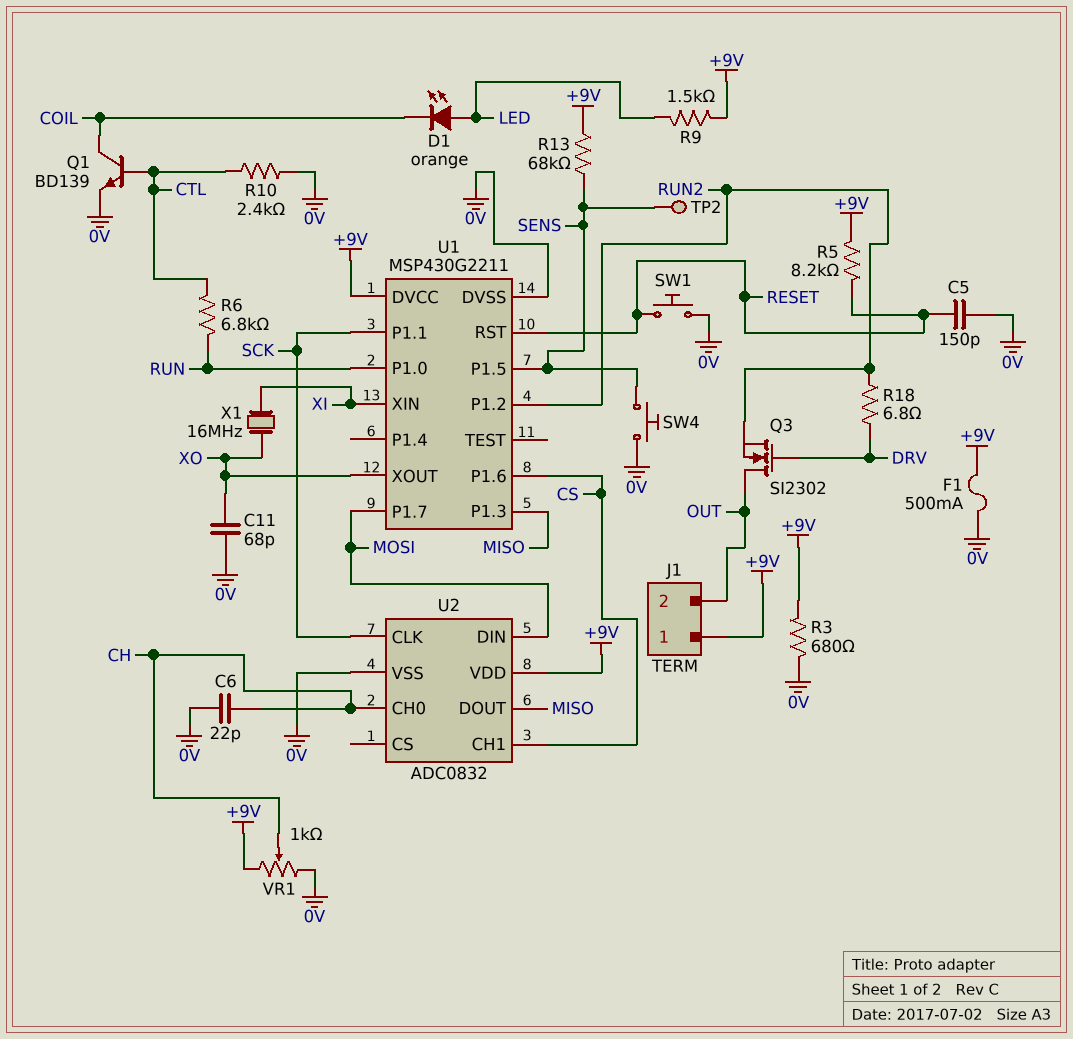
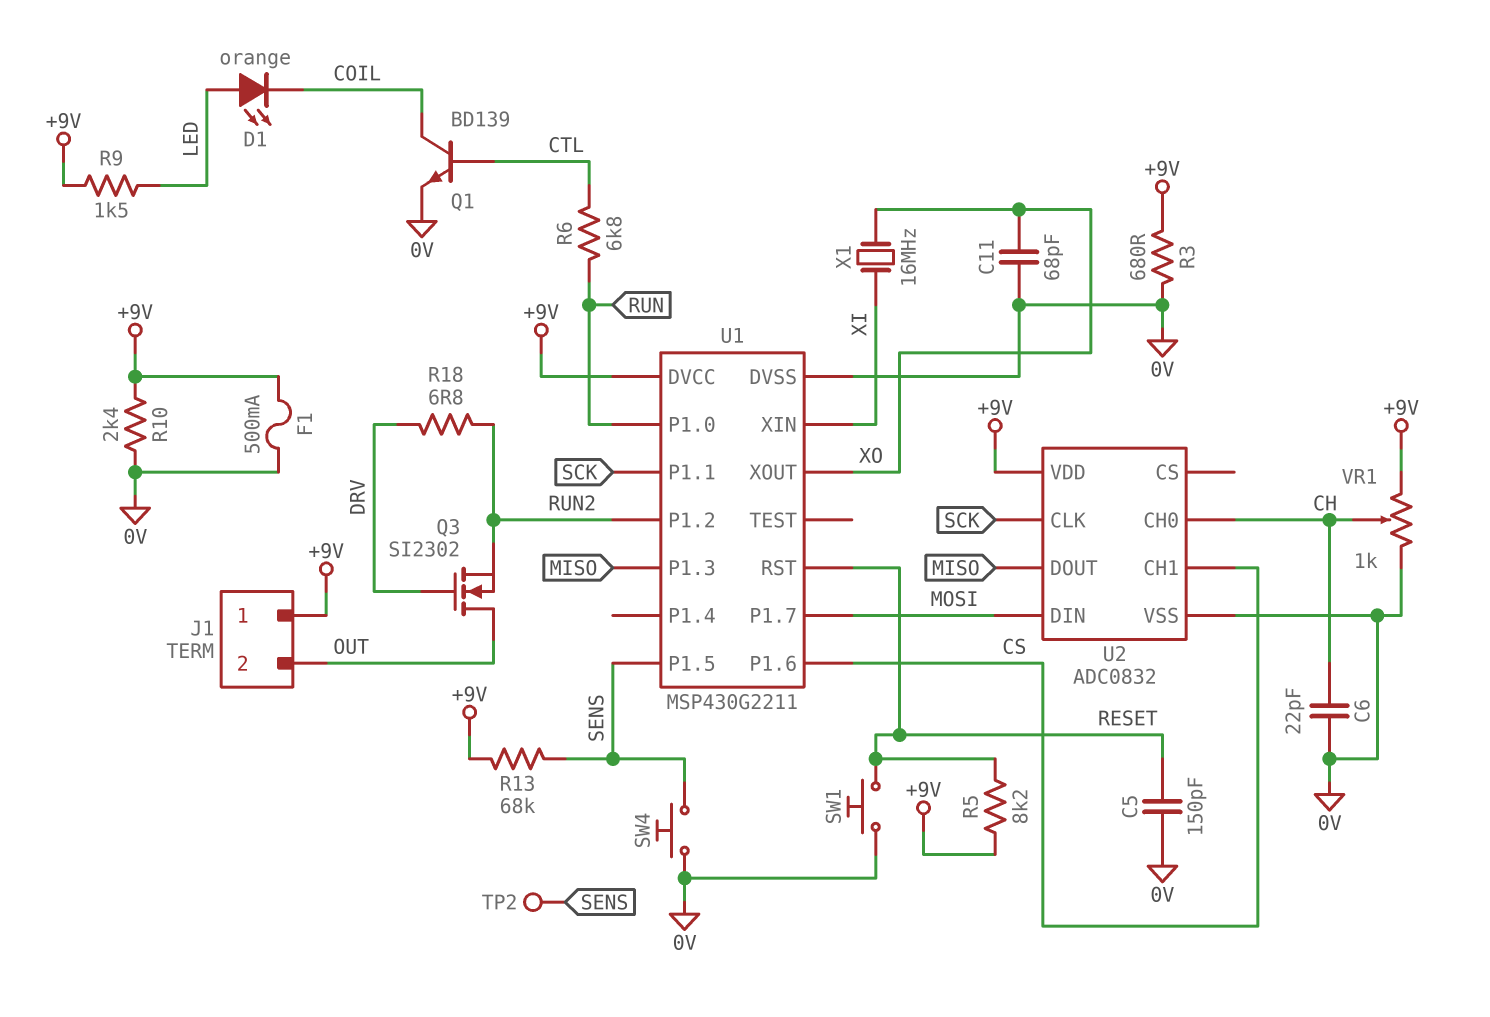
R10: 2.4k (0V, CTL) -> 2.4k (+9V, 0V)

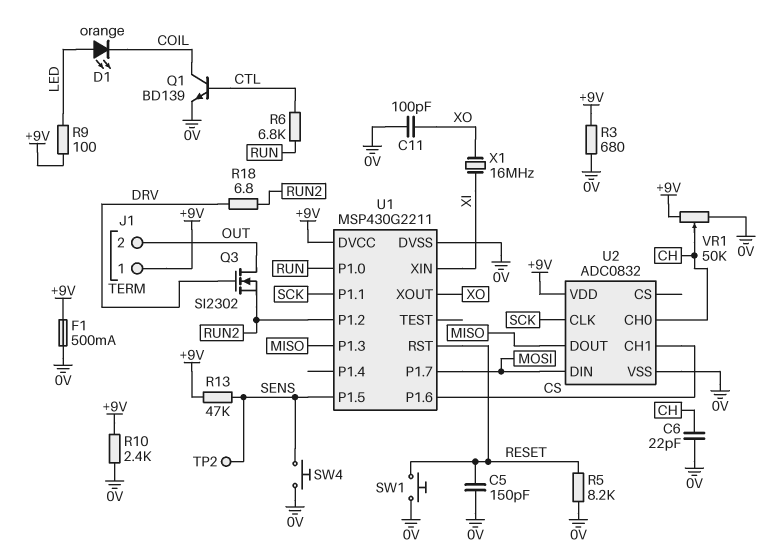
C11: 68pF (0V, XO) -> 100pF (0V, XO)
R5: 8.2k (+9V, RESET) -> 8.2k (0V, RESET)
R9: 1.5k (+9V, LED) -> 100 (+9V, LED)
R13: 68k (+9V, SENS) -> 47k (+9V, SENS)
VR1: 1k (+9V, 0V, wiper CH) -> 50k (+9V, 0V, wiper CH)

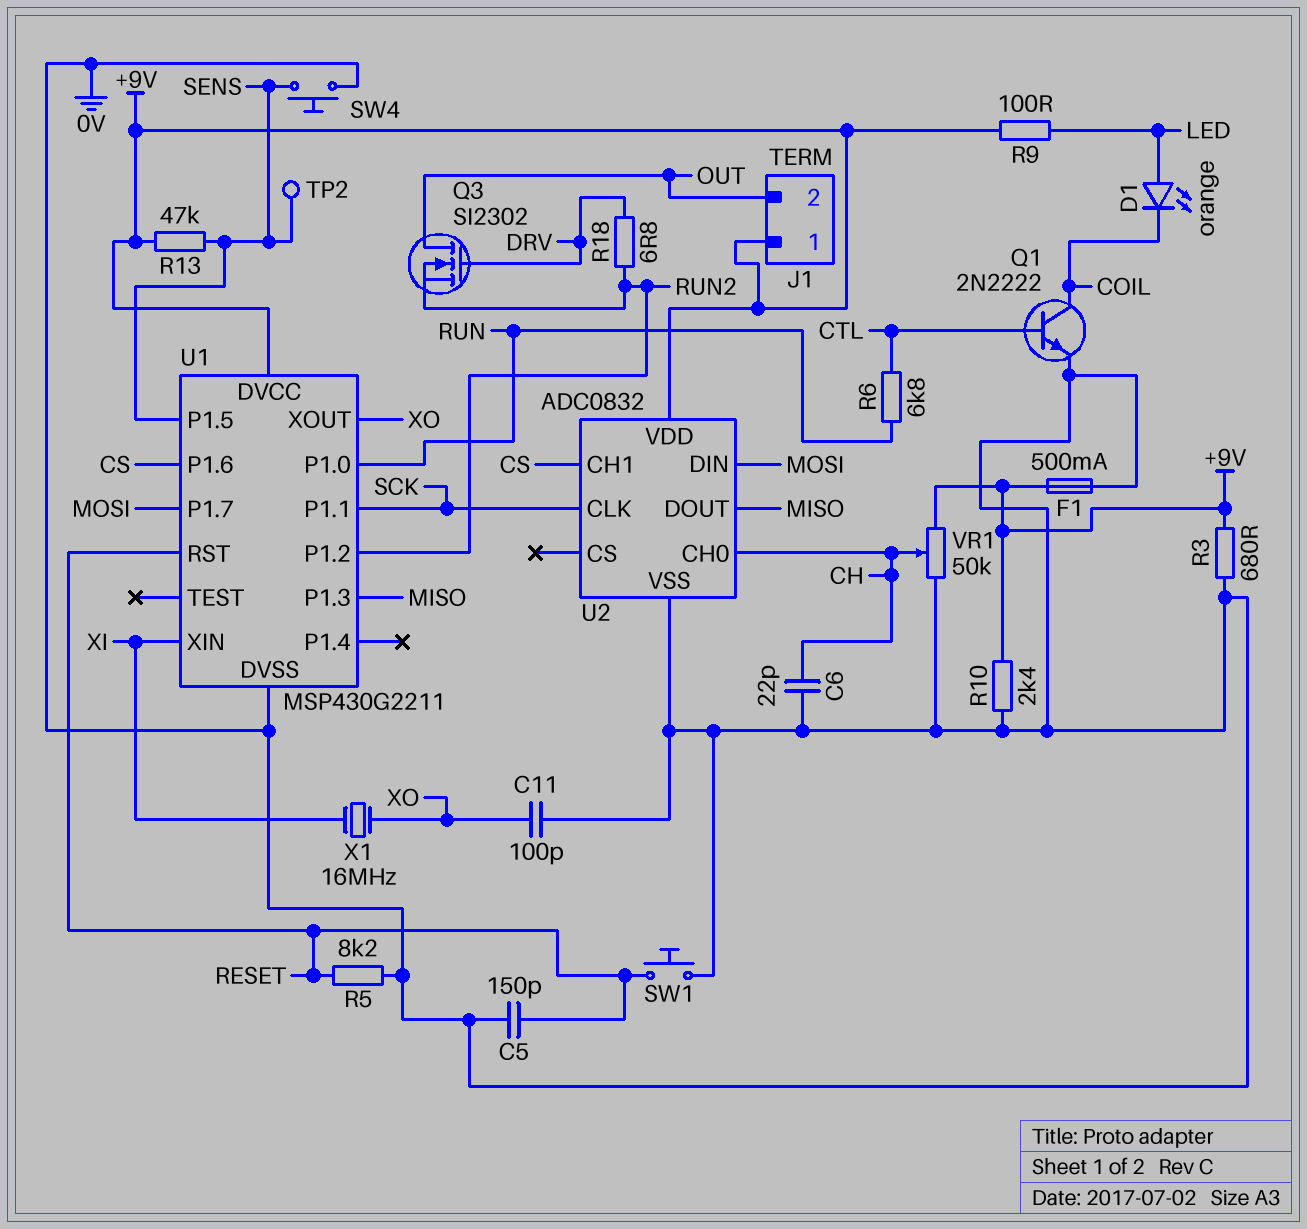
Q1: NPN BD139 (B CTL, C COIL, E 0V) -> NPN 2N2222 (B CTL, C COIL, E 0V)

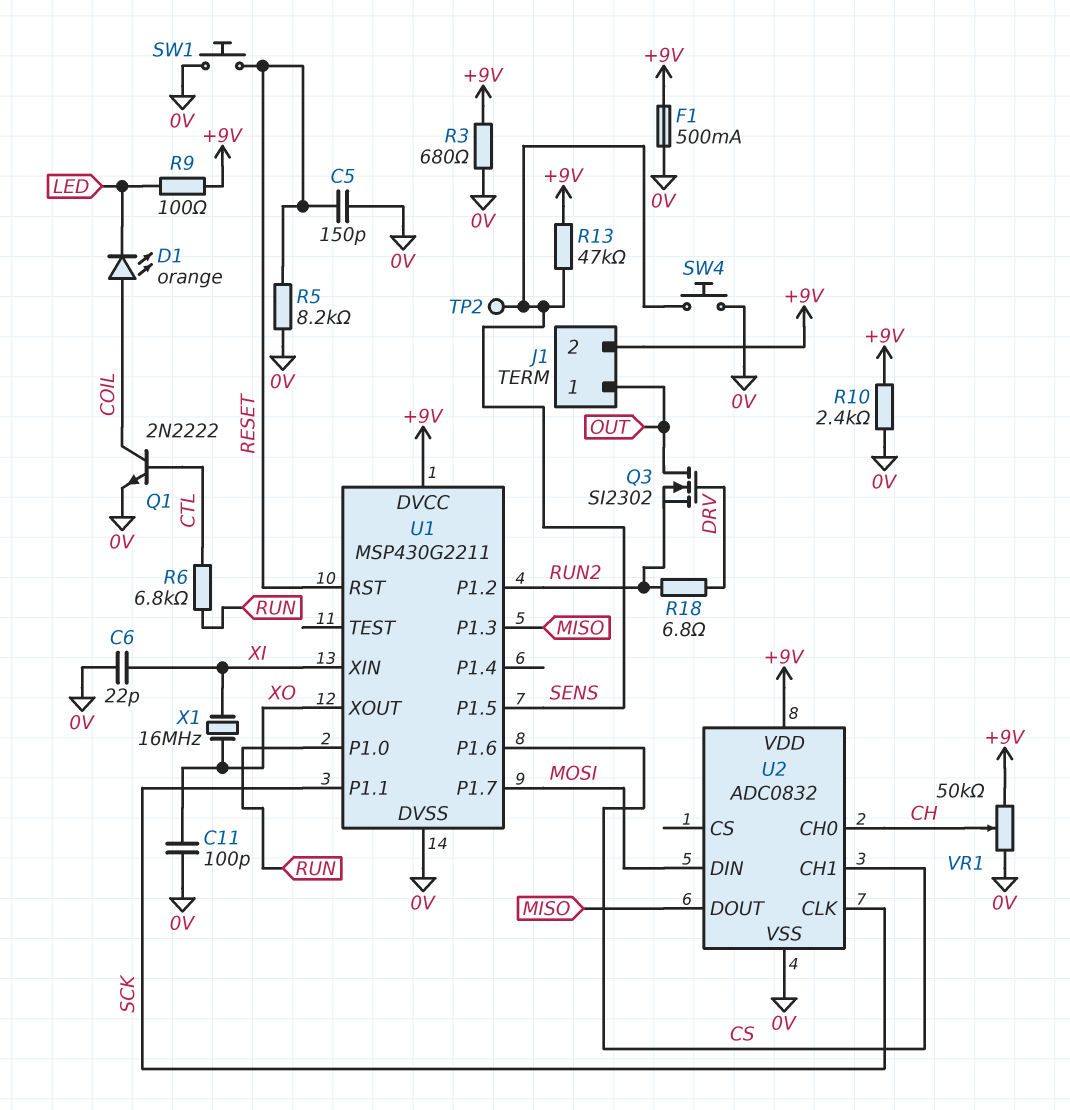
C6: 22pF (0V, CH) -> 22pF (0V, XI)
D1: LED orange (A LED, K COIL) -> LED orange (A COIL, K LED)
J1 pin 1: +9V -> OUT
J1 pin 2: OUT -> +9V

